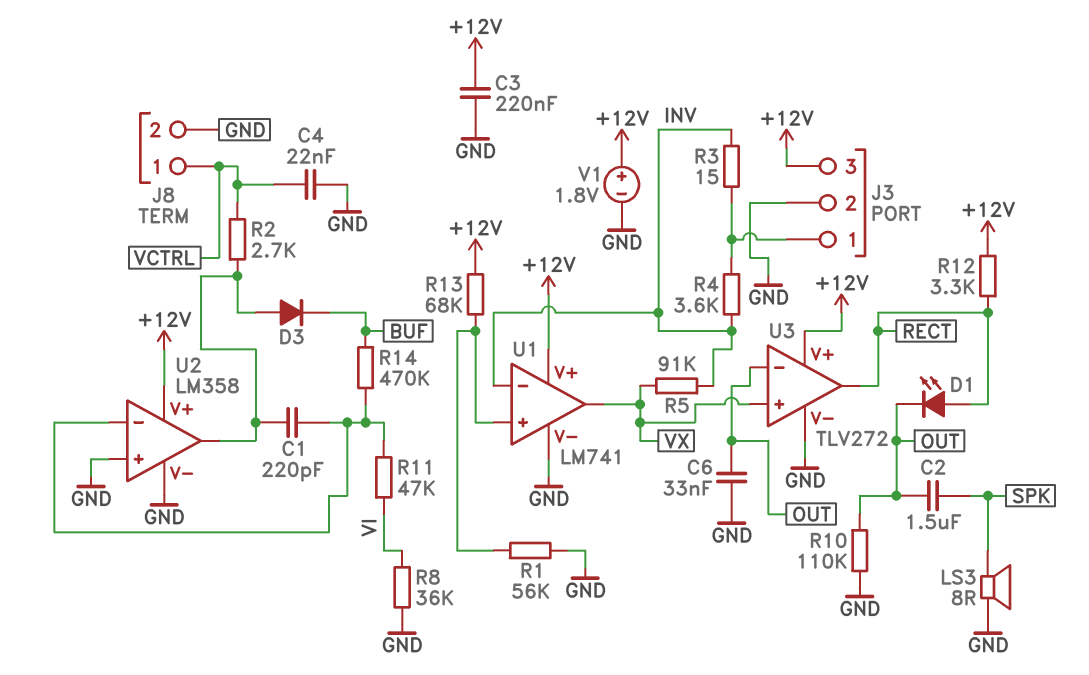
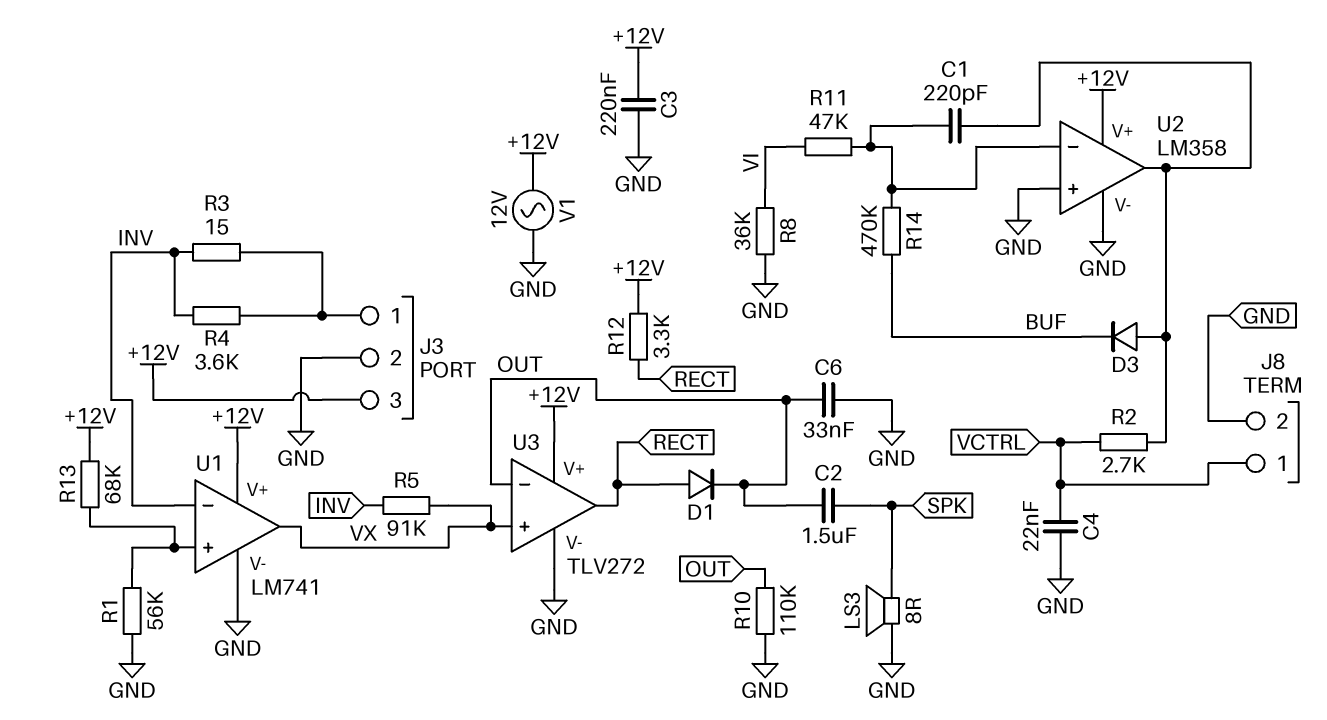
D1: LED (A RECT, K OUT) -> diode (A RECT, K OUT)
V1: 1.8V (plus +12V, minus GND) -> AC 12V (+12V, GND)

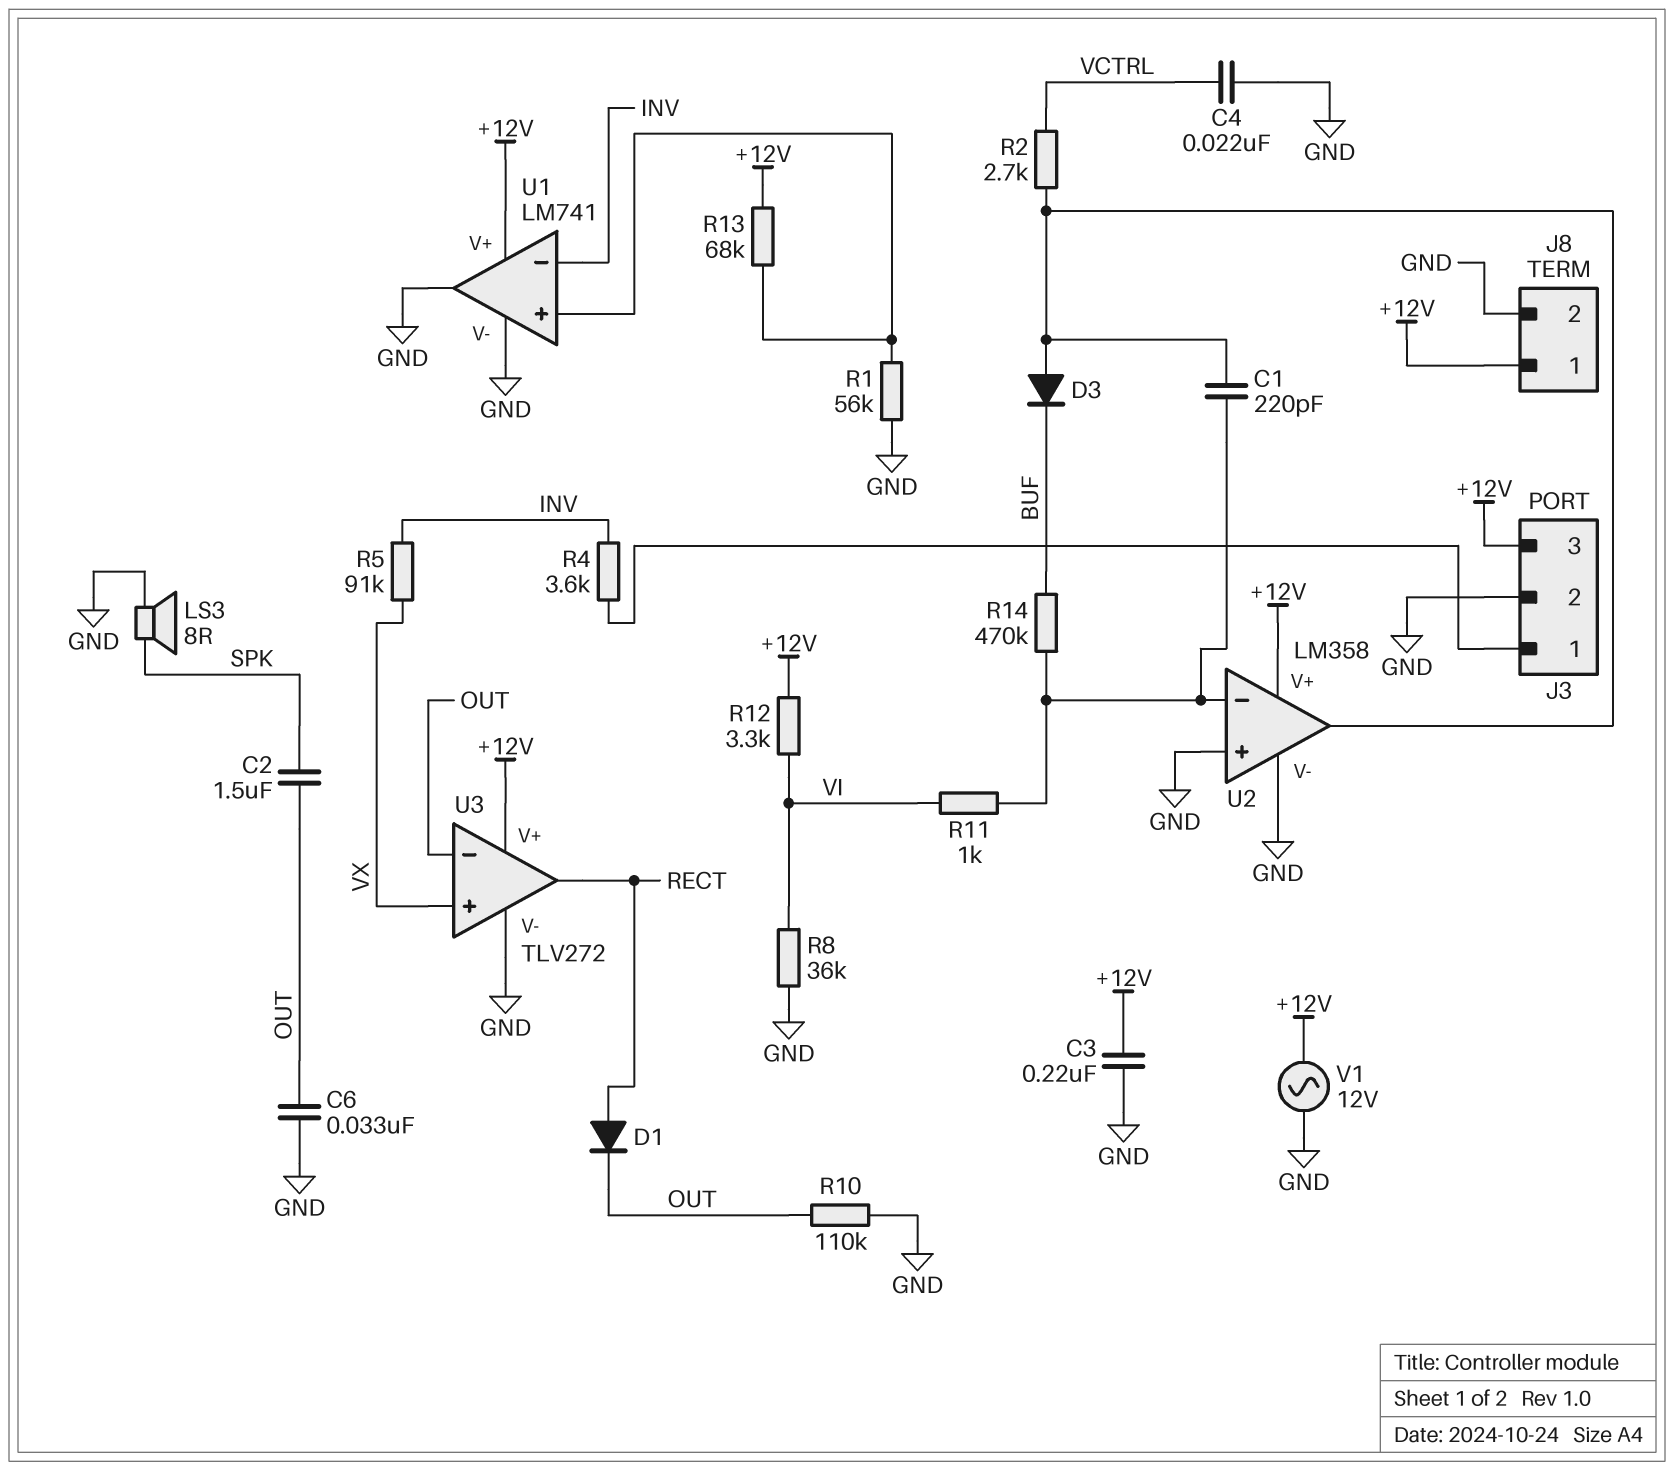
J8 pin 1: VCTRL -> +12V
R3: 15 (INV, J3/1) -> none
R11: 47k (U2/in-, VI) -> 1k (U2/in-, VI)
R12: 3.3k (+12V, RECT) -> 3.3k (+12V, VI)
U1 pin out: VX -> GND

